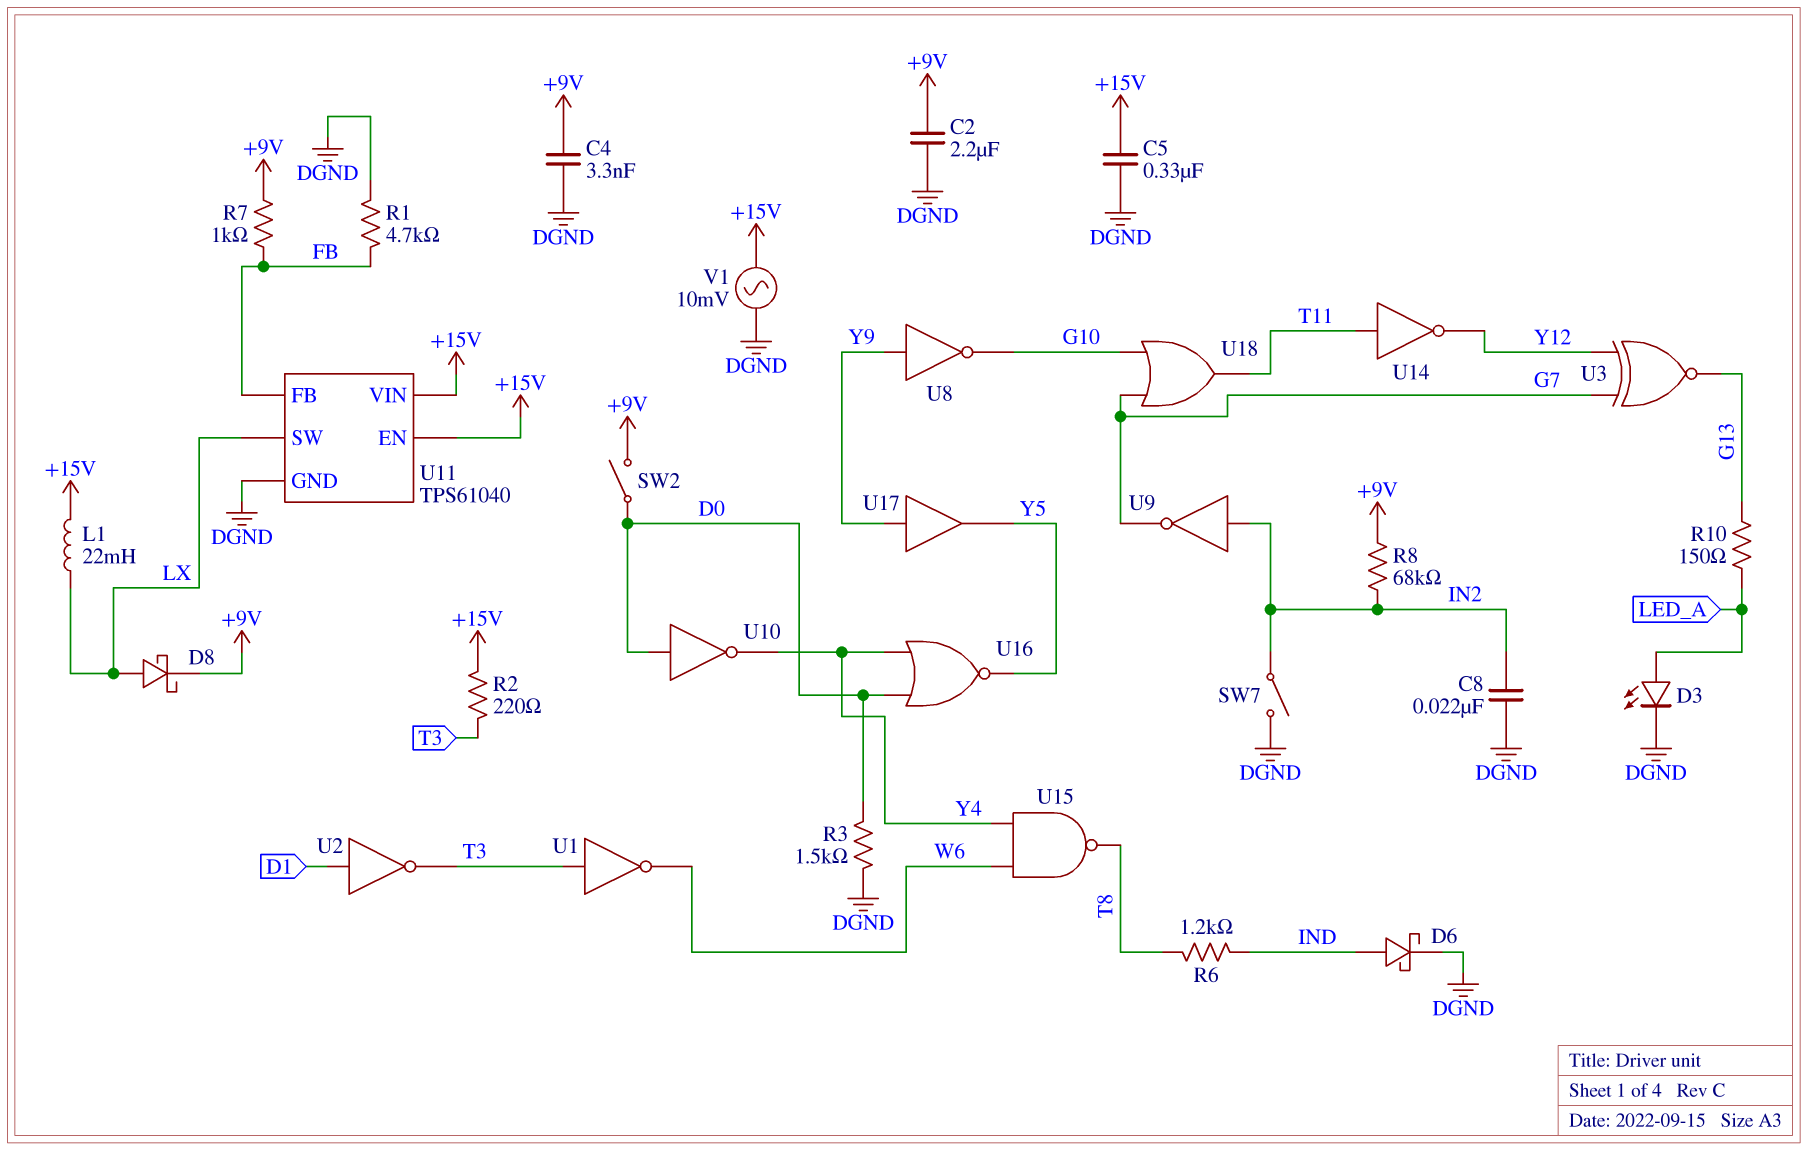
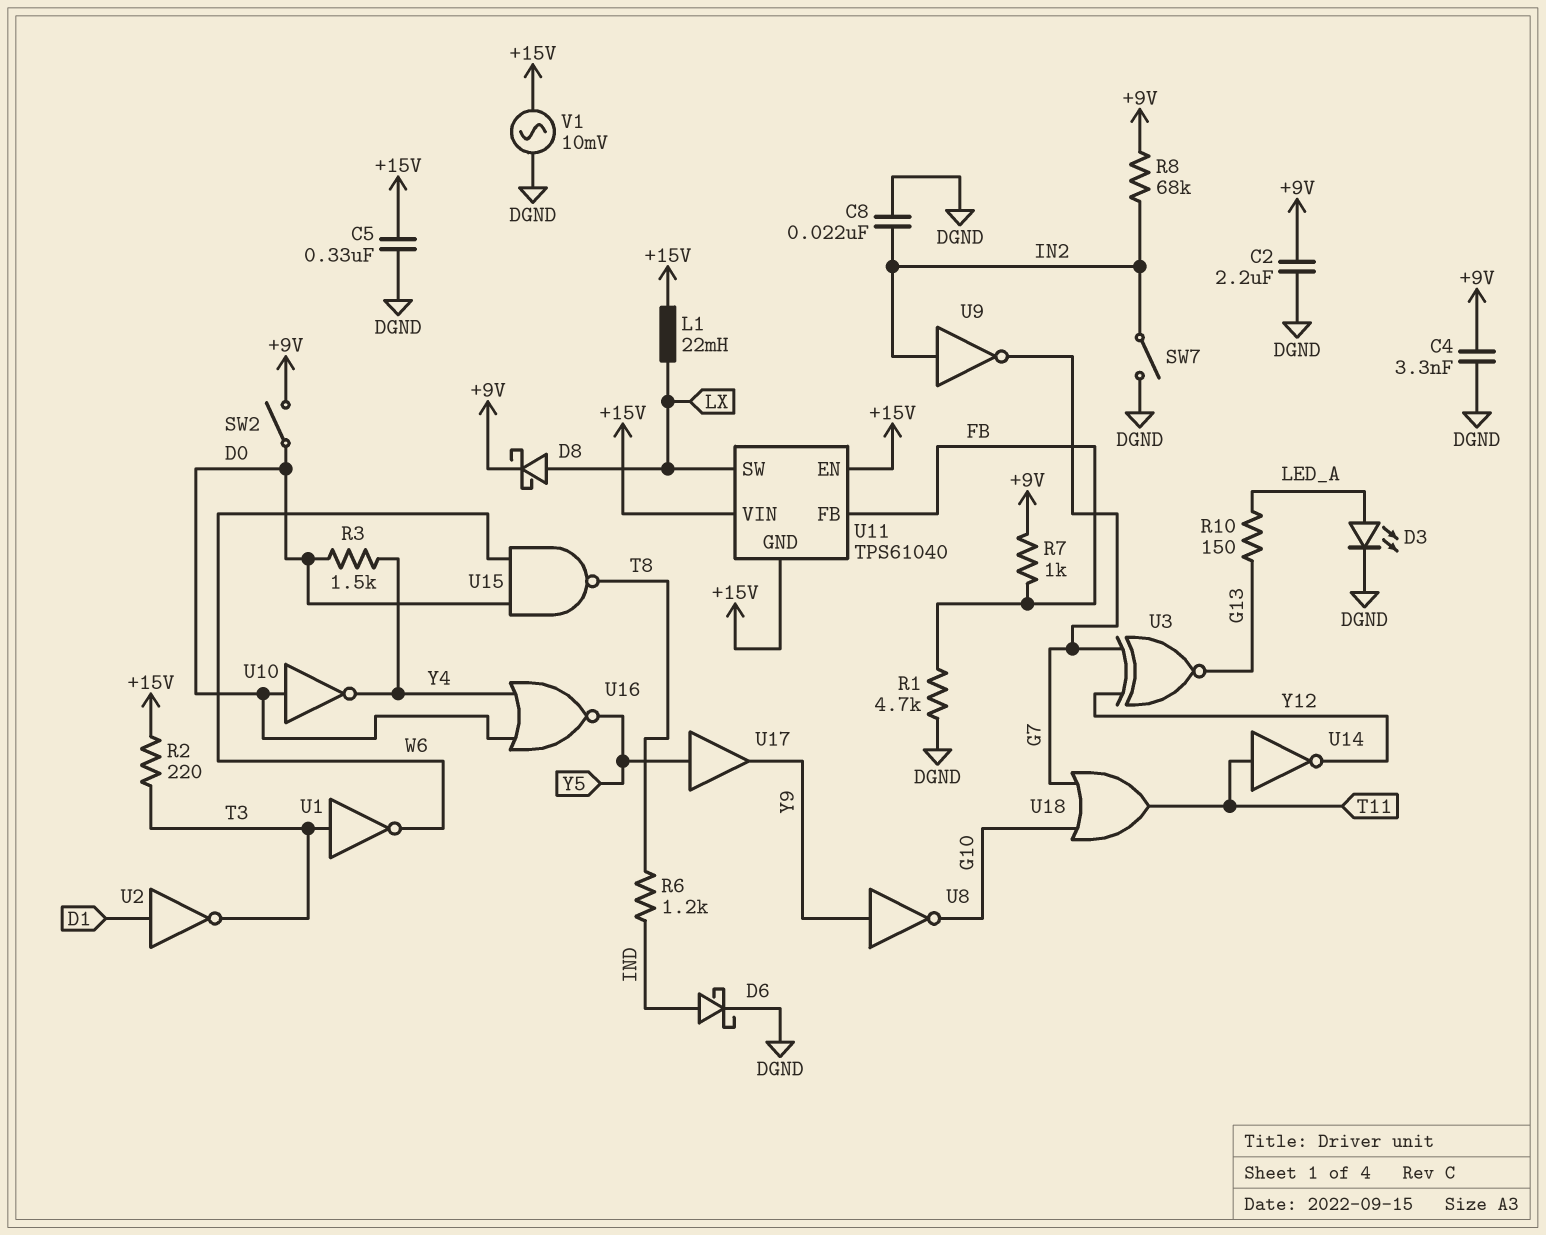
R3: 1.5k (D0, DGND) -> 1.5k (D0, Y4)
U11 pin GND: DGND -> +15V
U15: NAND (in W6, in Y4, out T8) -> NAND (in D0, in W6, out T8)
U17: buffer (in Y9, out Y5) -> buffer (in Y5, out Y9)

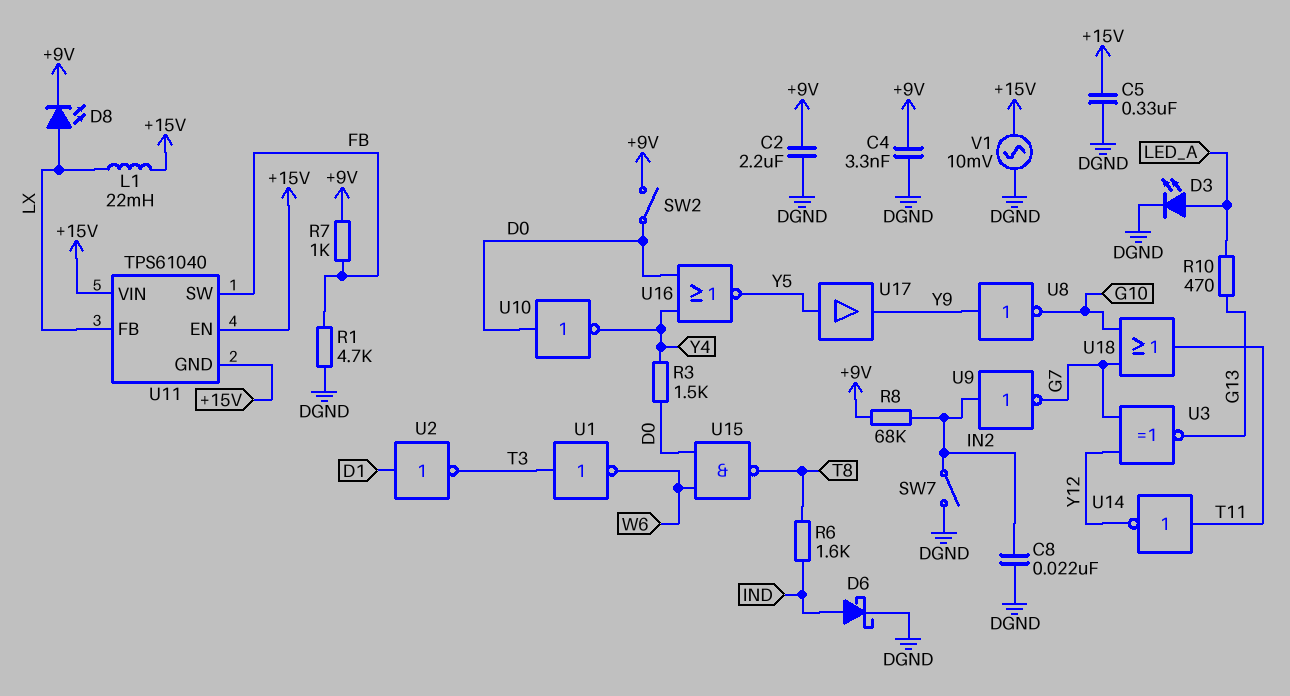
D8: schottky (A LX, K +9V) -> LED (A LX, K +9V)
R2: 220 (+15V, T3) -> none
R6: 1.2k (IND, T8) -> 1.6k (IND, T8)
R10: 150 (G13, LED_A) -> 470 (G13, LED_A)
U11 pin FB: FB -> LX
U11 pin SW: LX -> FB

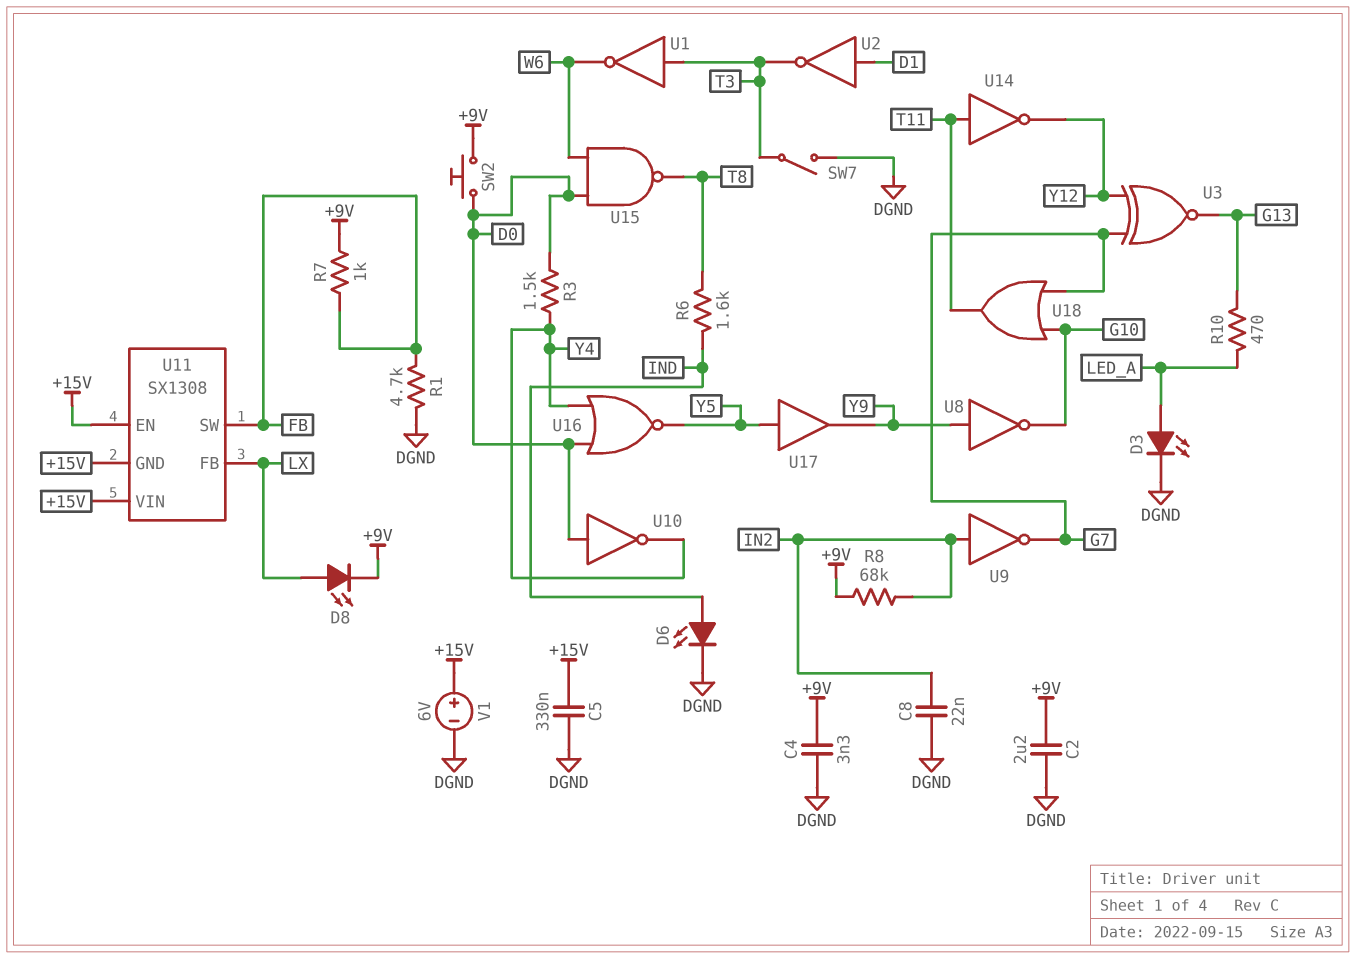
D6: schottky (A IND, K DGND) -> LED (A IND, K DGND)
L1: 22mH (+15V, LX) -> none
SW2: switch (+9V, D0) -> button (+9V, D0)
SW7: switch (DGND, IN2) -> switch (DGND, T3)
U11: TPS61040 -> SX1308
V1: AC 10mV (+15V, DGND) -> 6V (plus +15V, minus DGND)

